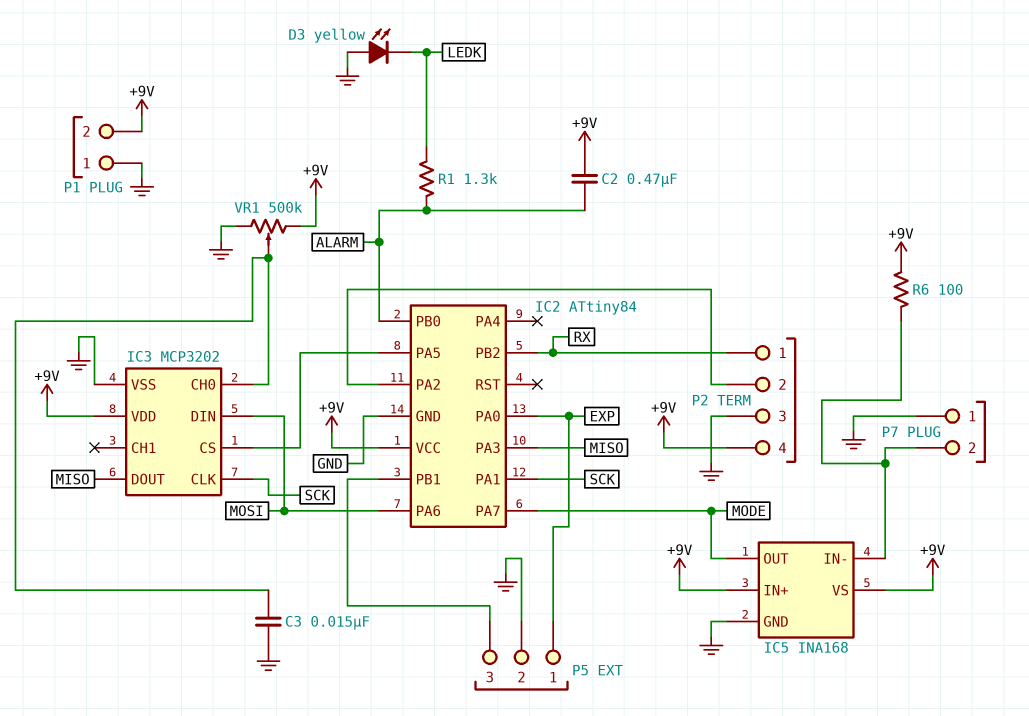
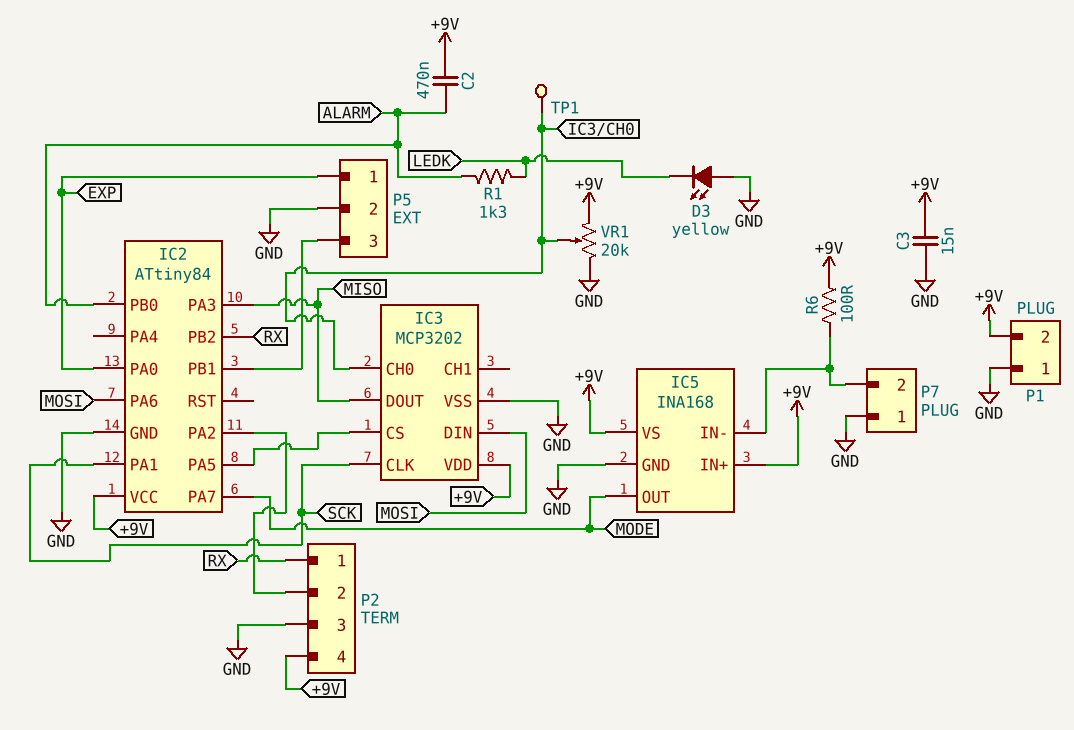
C3: 15nF (GND, IC3/CH0) -> 15nF (+9V, GND)
TP1: none -> test point (IC3/CH0)
VR1: 500k (+9V, GND, wiper IC3/CH0) -> 20k (+9V, GND, wiper IC3/CH0)

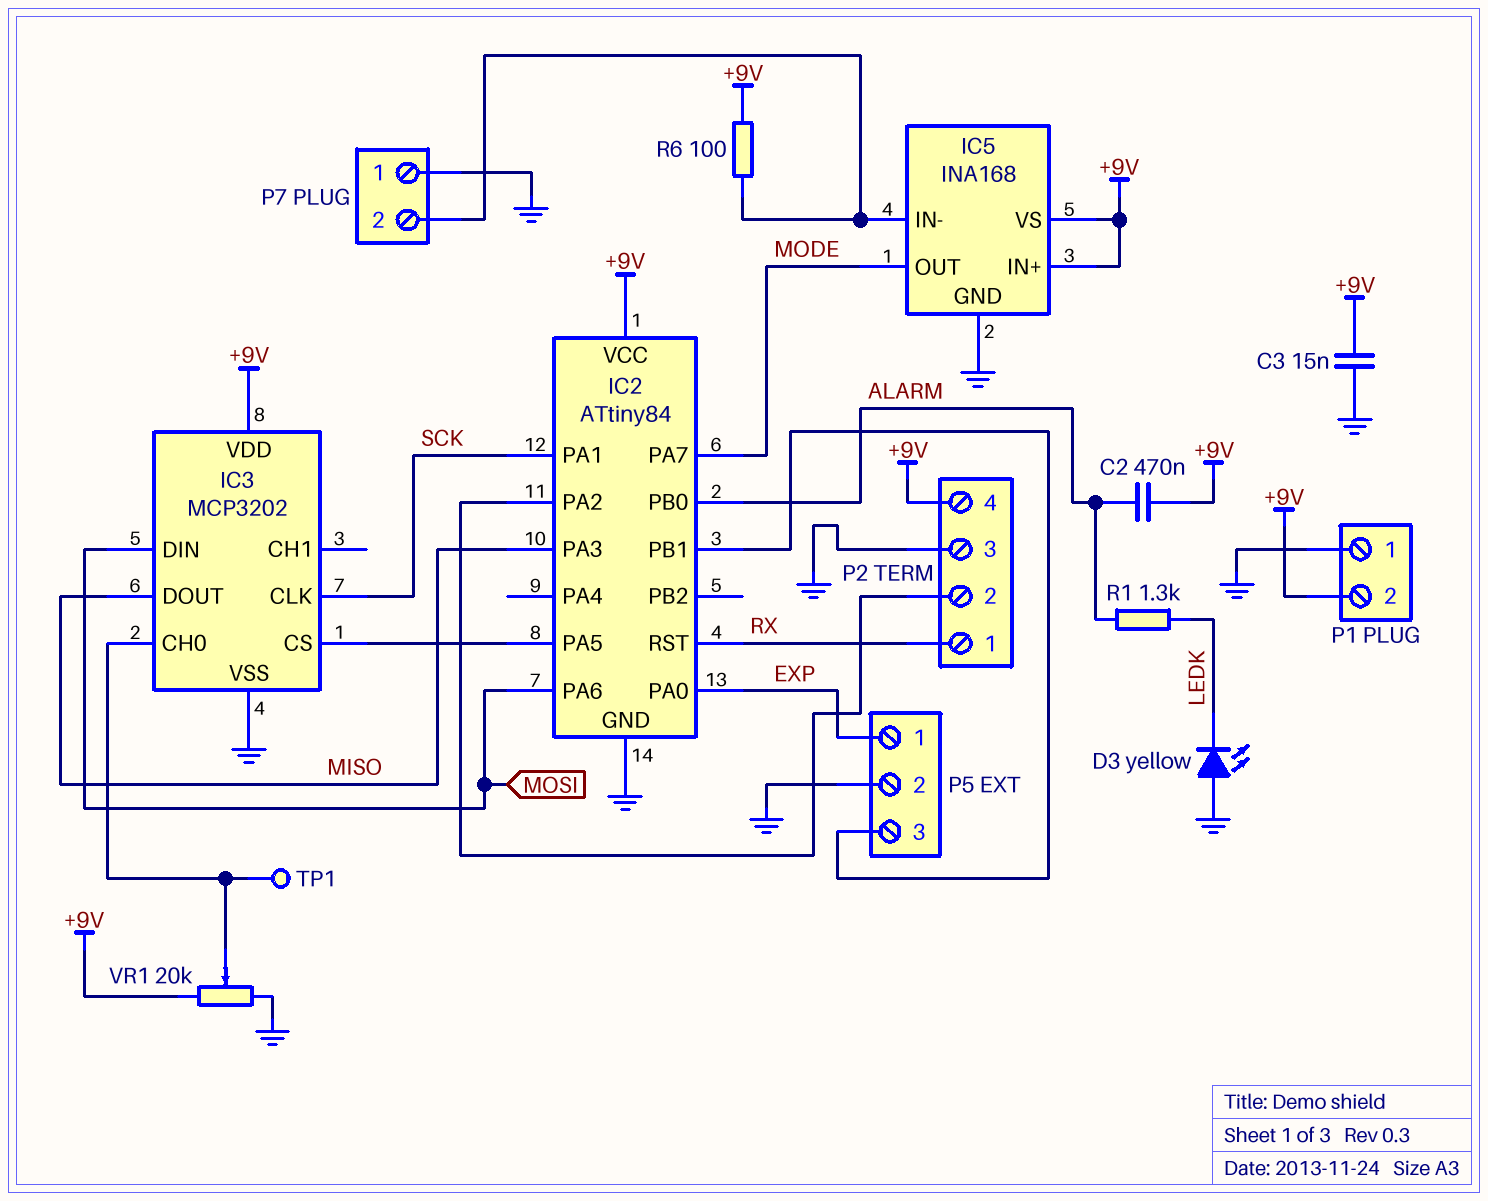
IC2 pin PB2: RX -> none
IC2 pin RST: none -> RX

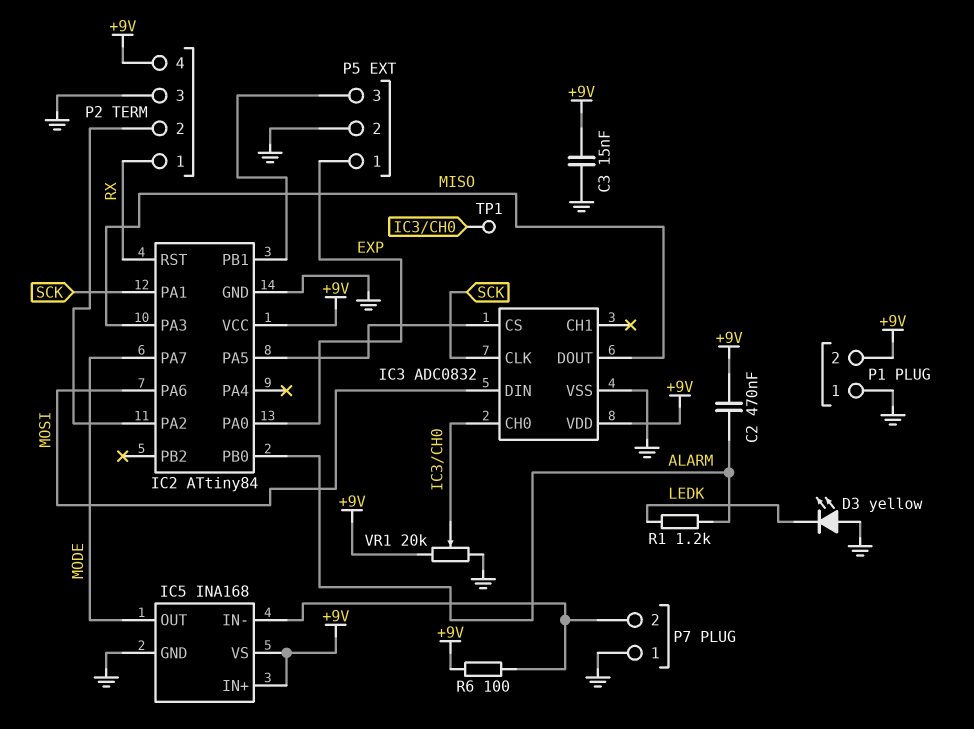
IC3: MCP3202 -> ADC0832
R1: 1.3k (ALARM, LEDK) -> 1.2k (ALARM, LEDK)

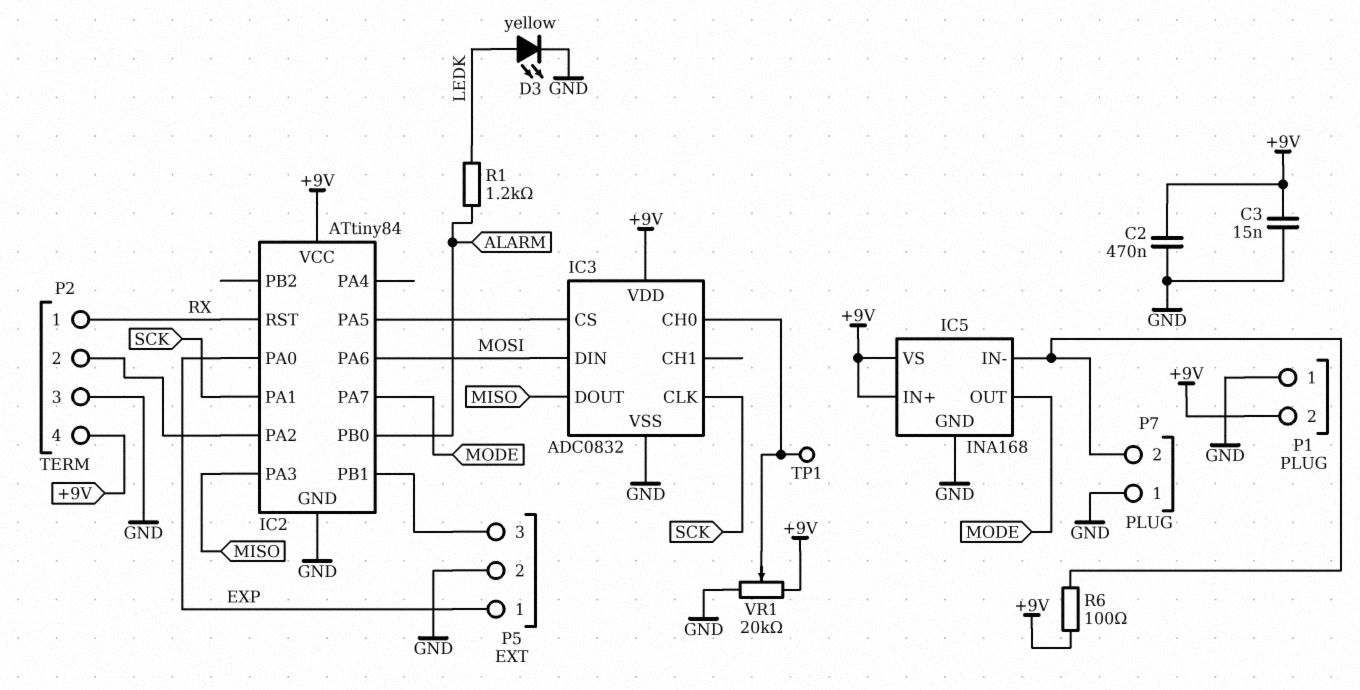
C2: 470nF (+9V, ALARM) -> 470nF (+9V, GND)
D3: LED yellow (A GND, K LEDK) -> LED yellow (A LEDK, K GND)

